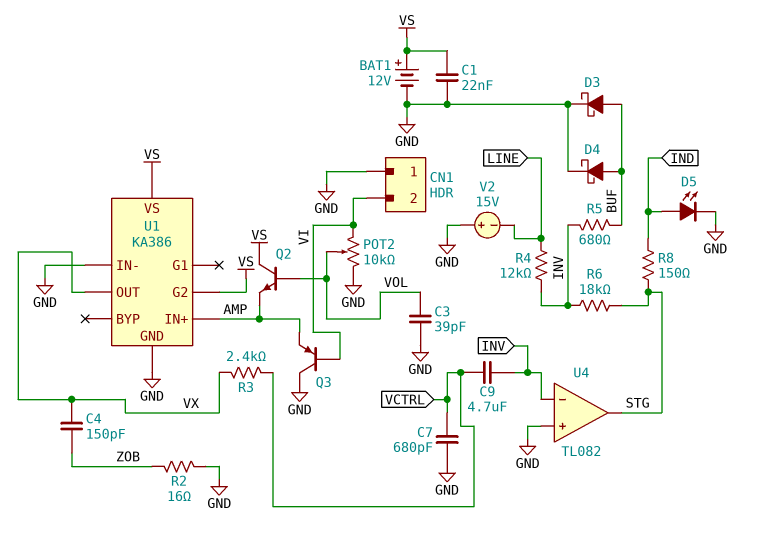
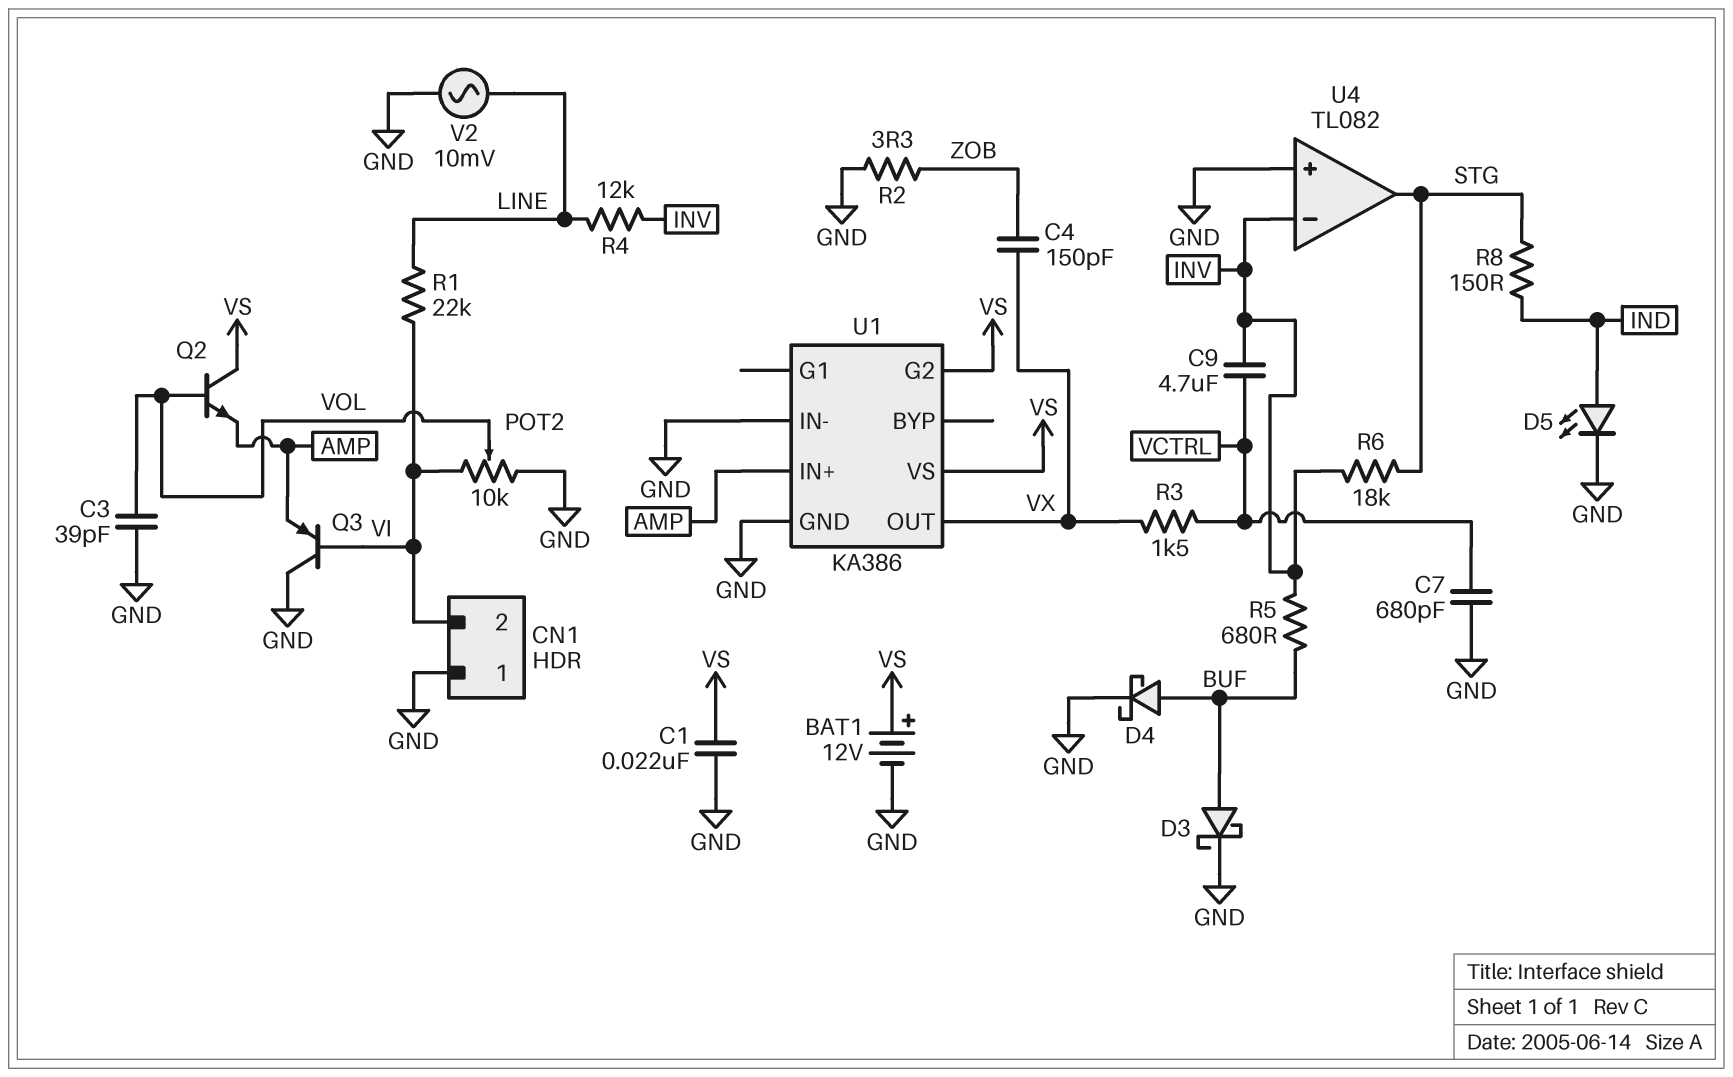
R1: none -> 22k (LINE, VI)
R2: 16 (GND, ZOB) -> 3.3 (GND, ZOB)
R3: 2.4k (VCTRL, VX) -> 1.5k (VCTRL, VX)
V2: 15V (plus GND, minus LINE) -> AC 10mV (GND, LINE)

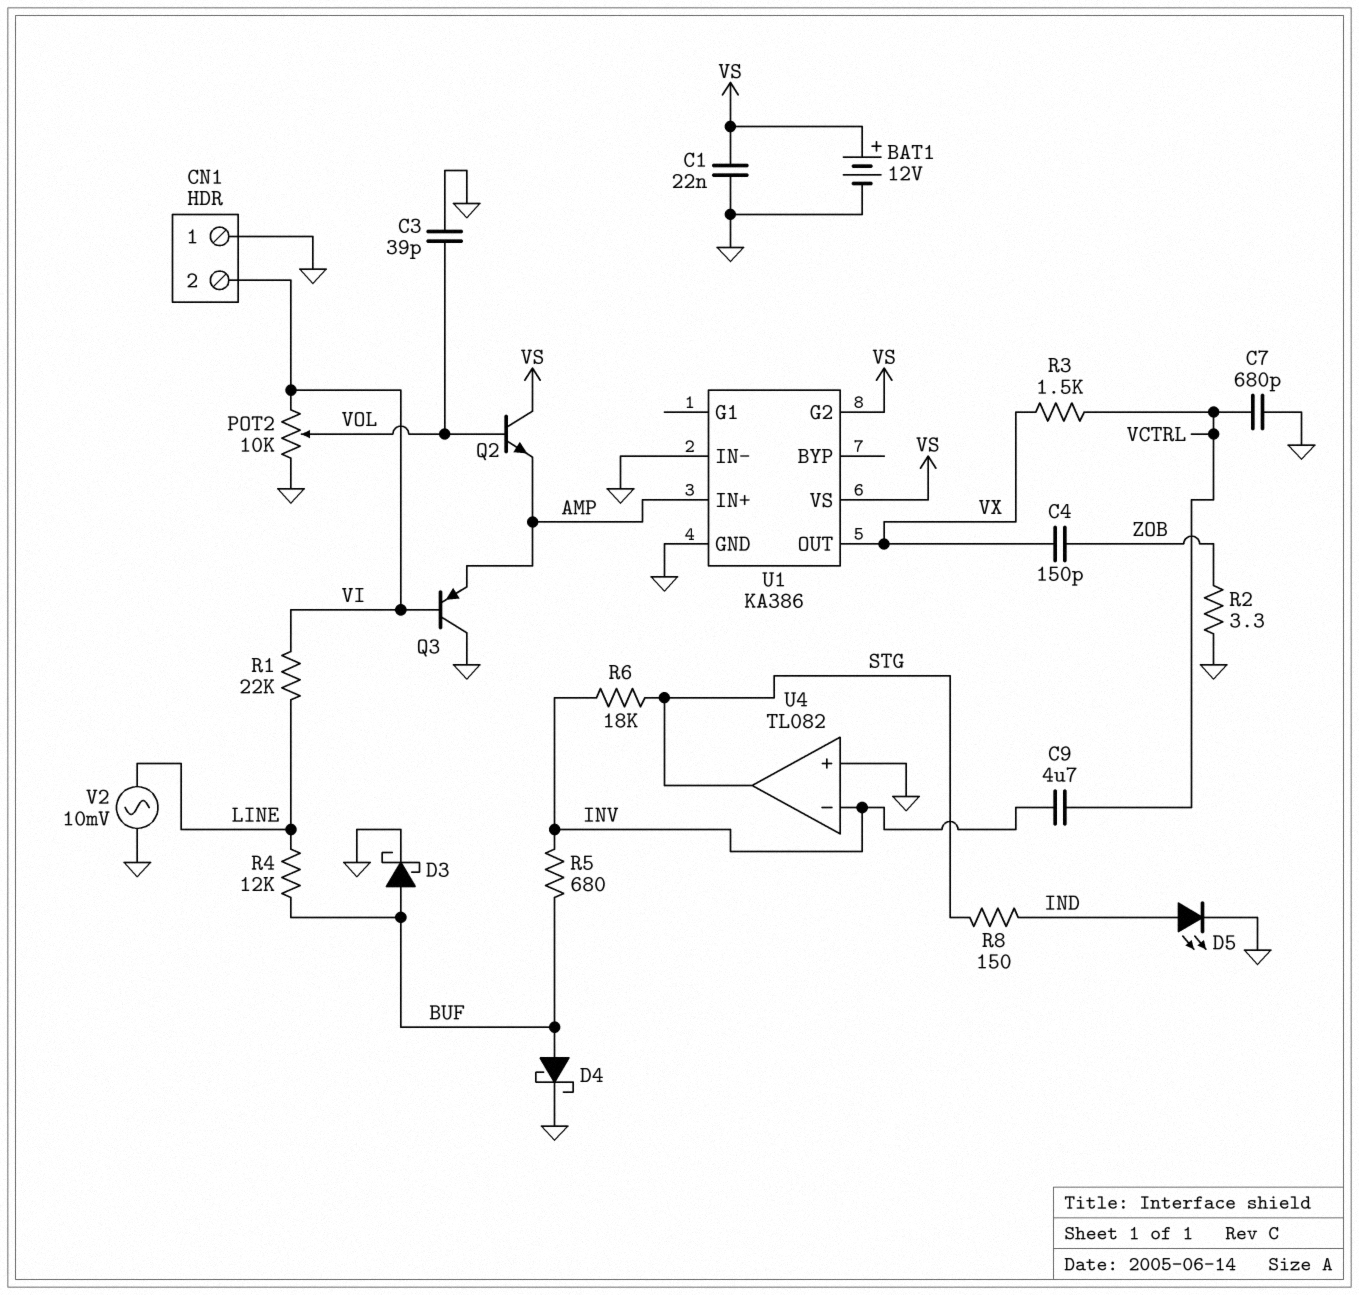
R4: 12k (INV, LINE) -> 12k (BUF, LINE)

